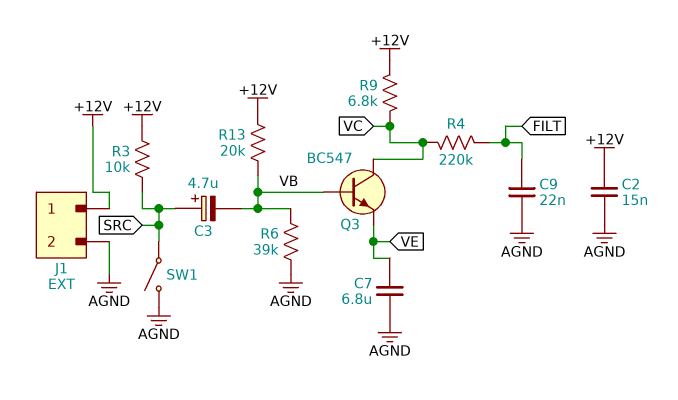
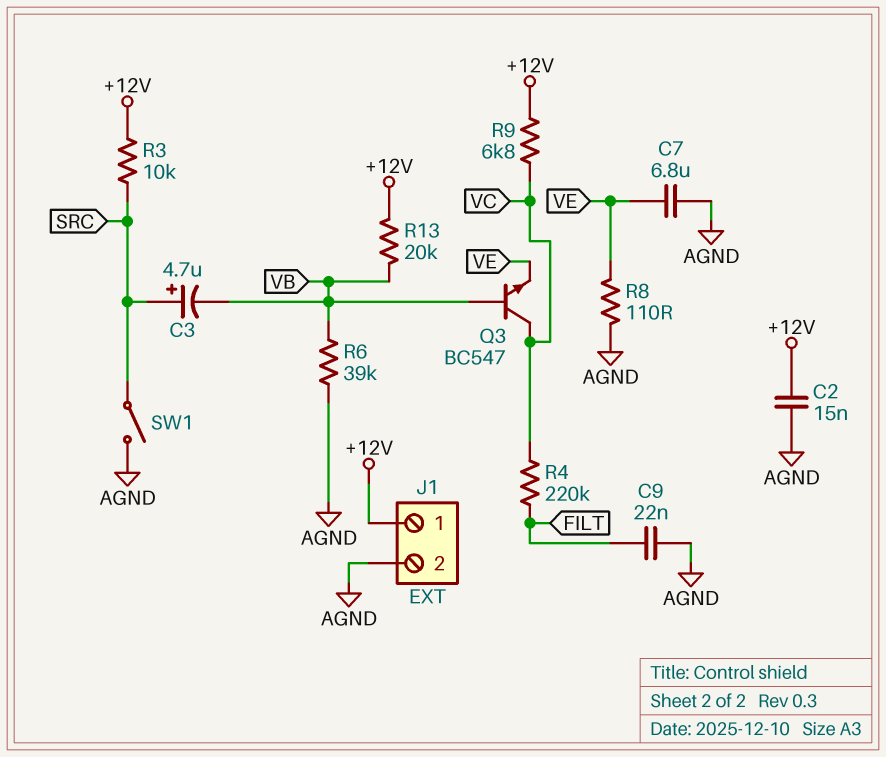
R8: none -> 110 (AGND, VE)

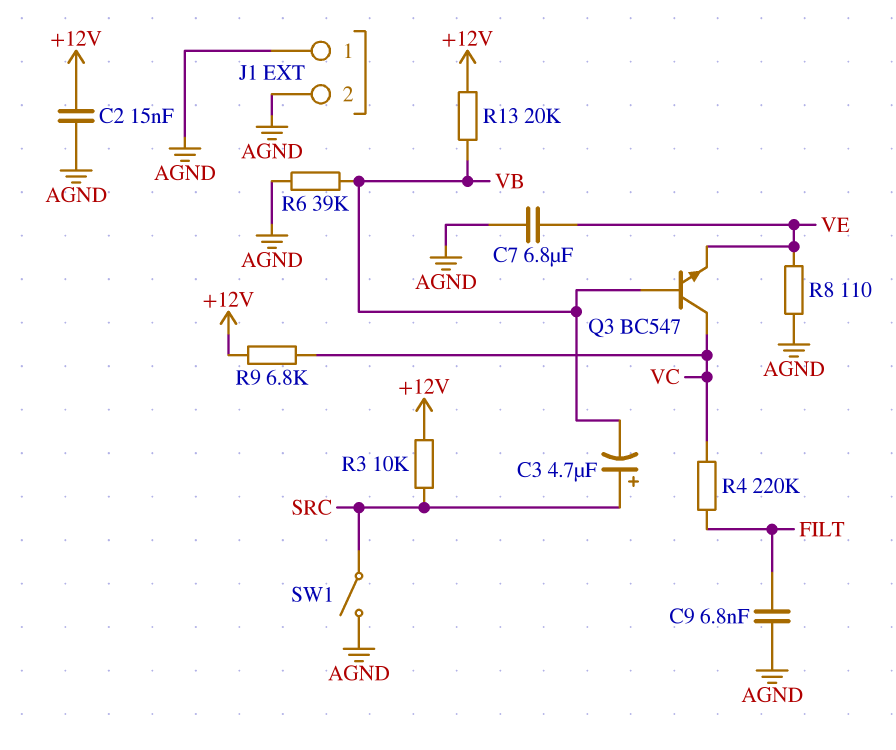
C9: 22nF (AGND, FILT) -> 6.8nF (AGND, FILT)
J1 pin 1: +12V -> AGND

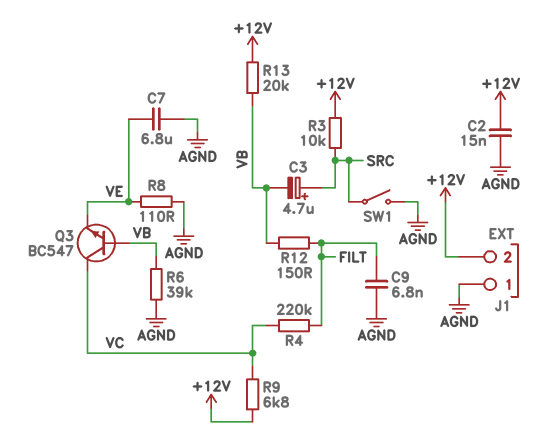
J1 pin 2: AGND -> +12V
R12: none -> 150 (FILT, VB)

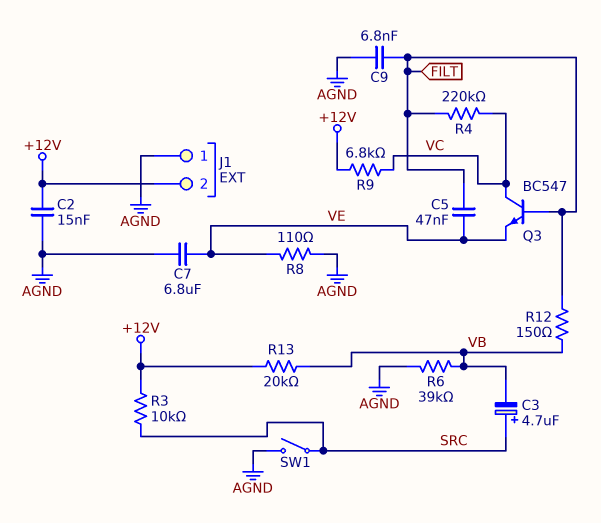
C5: none -> 47nF (FILT, VE)
Q3: NPN BC547 (B VB, C VC, E VE) -> NPN BC547 (B FILT, C VC, E VE)

